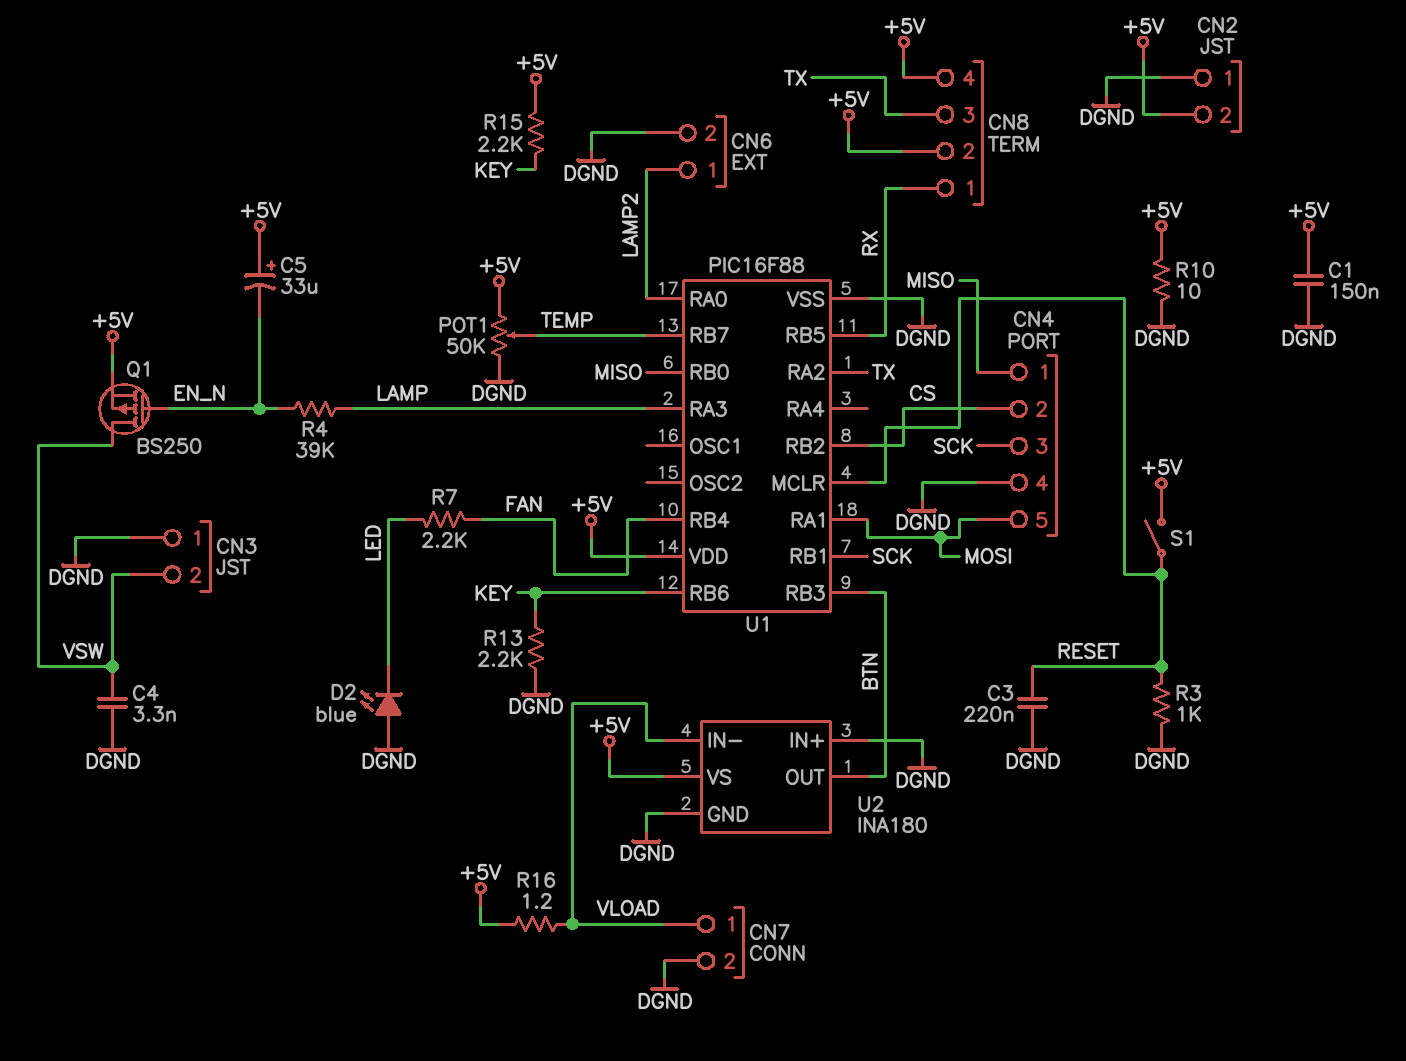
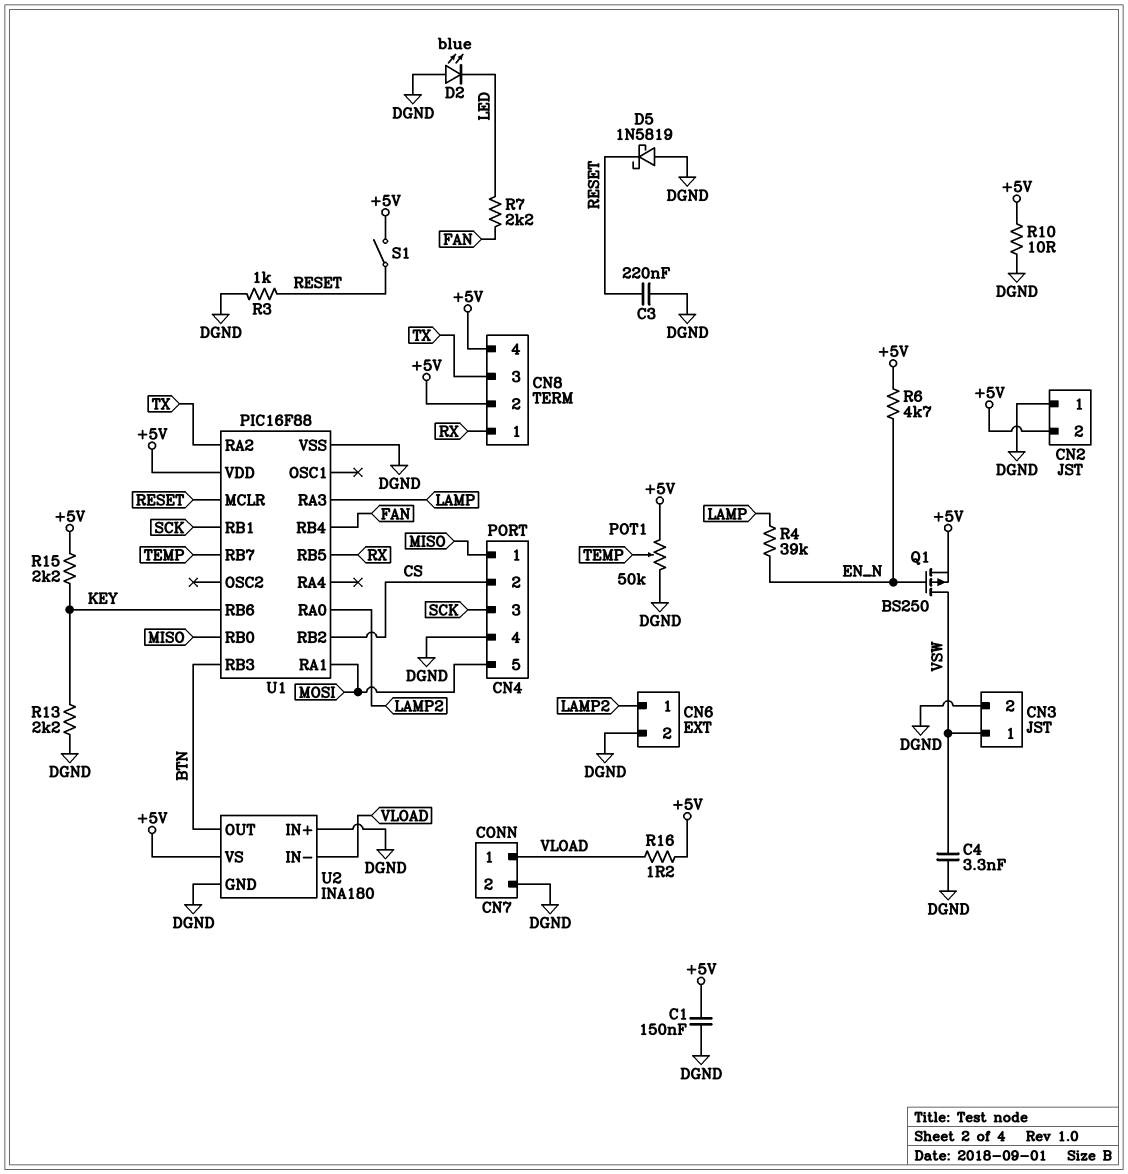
C5: 33uF (plus +5V, minus EN_N) -> none
CN3 pin 1: DGND -> VSW
CN3 pin 2: VSW -> DGND
D5: none -> schottky 1N5819 (A DGND, K RESET)
R6: none -> 4.7k (+5V, EN_N)

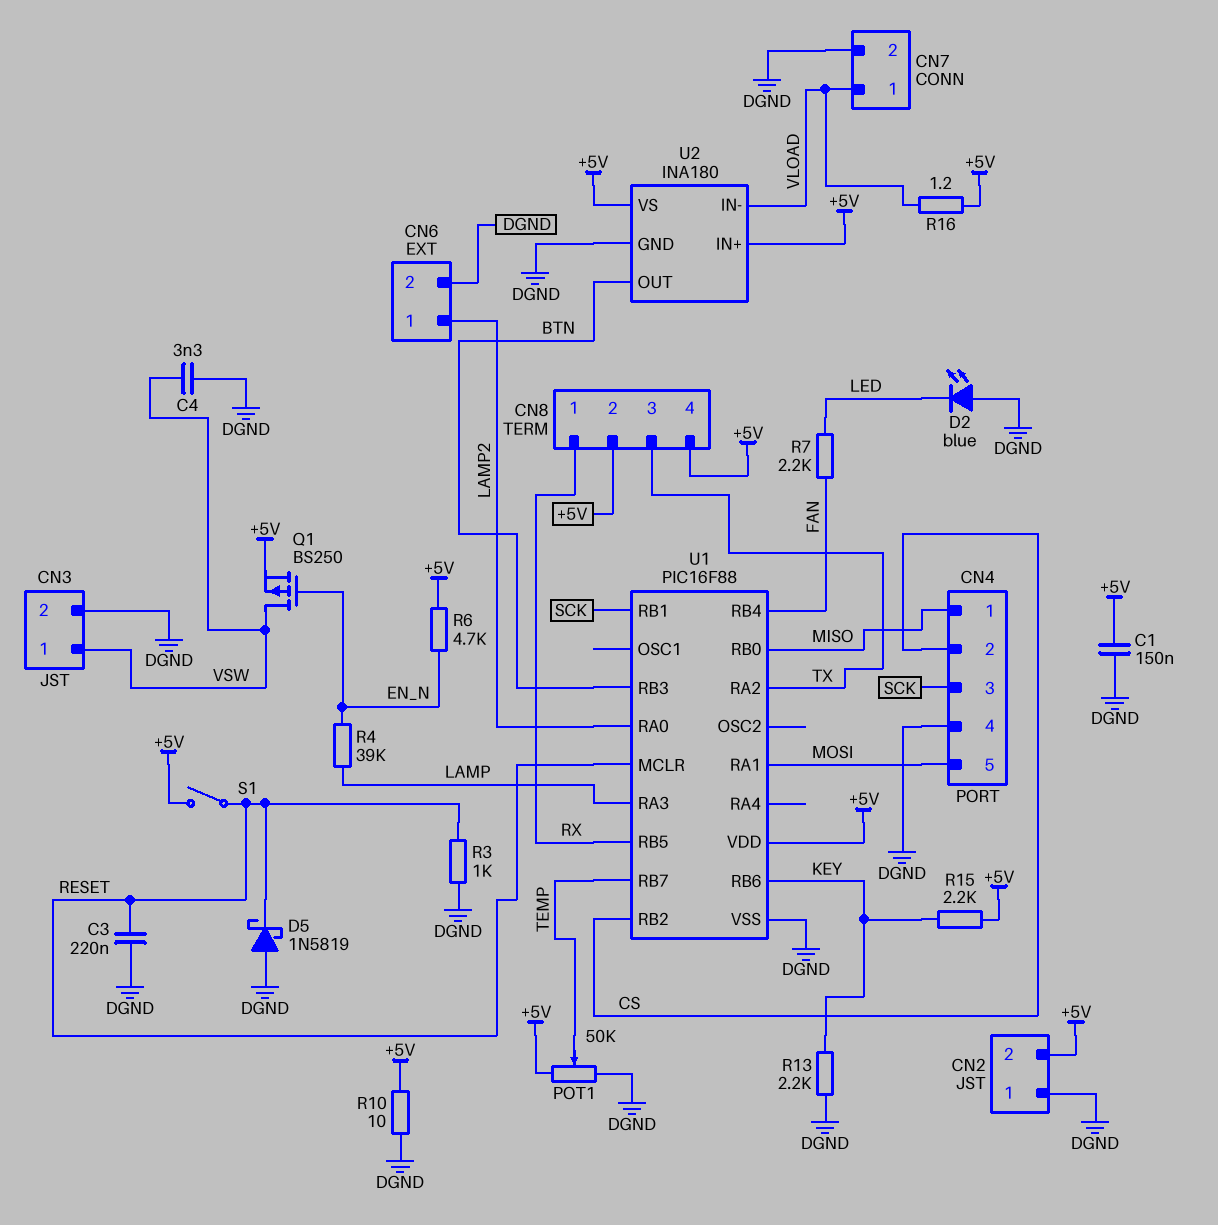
U2 pin IN+: DGND -> +5V

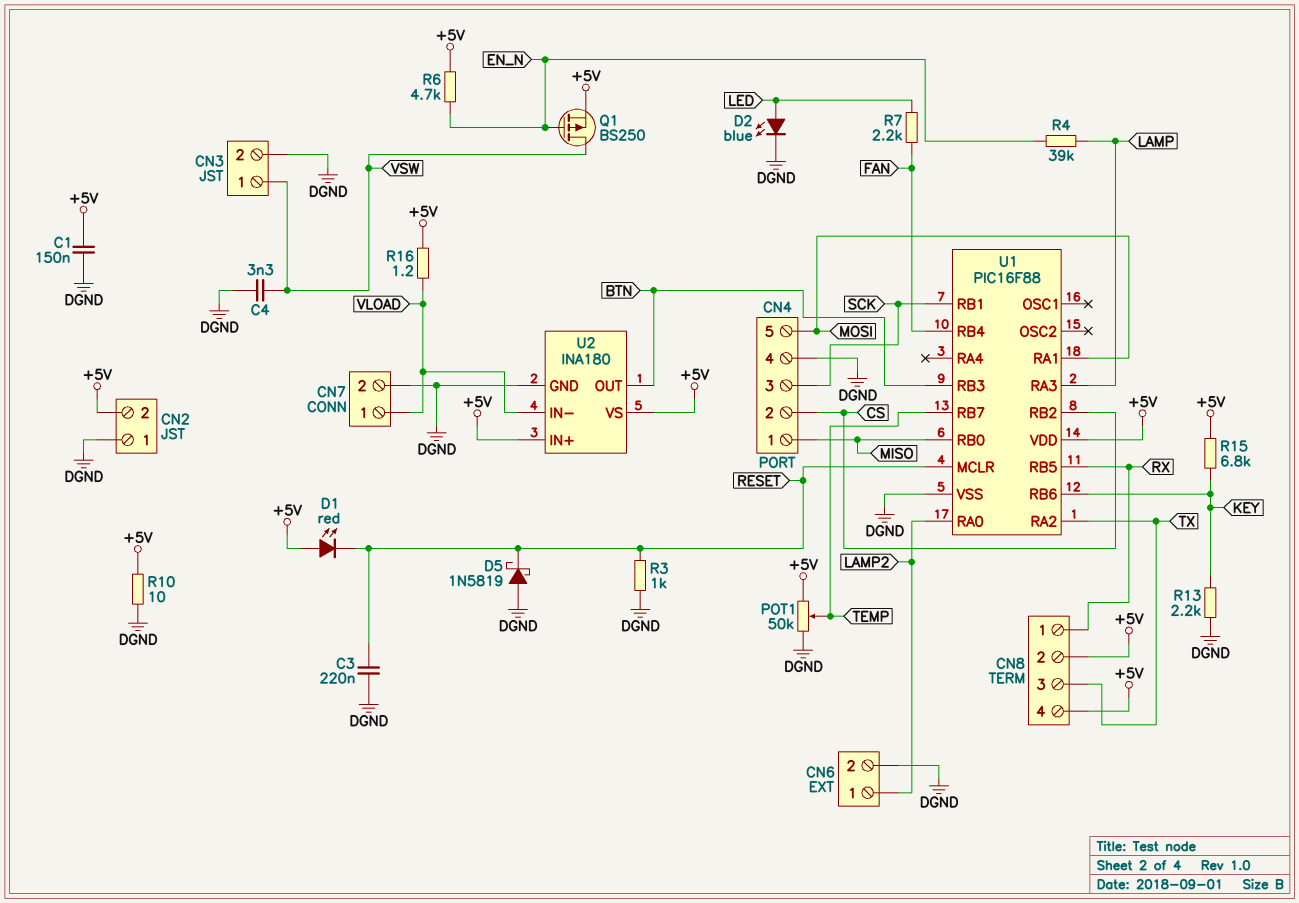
D1: none -> LED red (A +5V, K RESET)
D2: LED blue (A DGND, K LED) -> LED blue (A LED, K DGND)
R15: 2.2k (+5V, KEY) -> 6.8k (+5V, KEY)
S1: switch (+5V, RESET) -> none

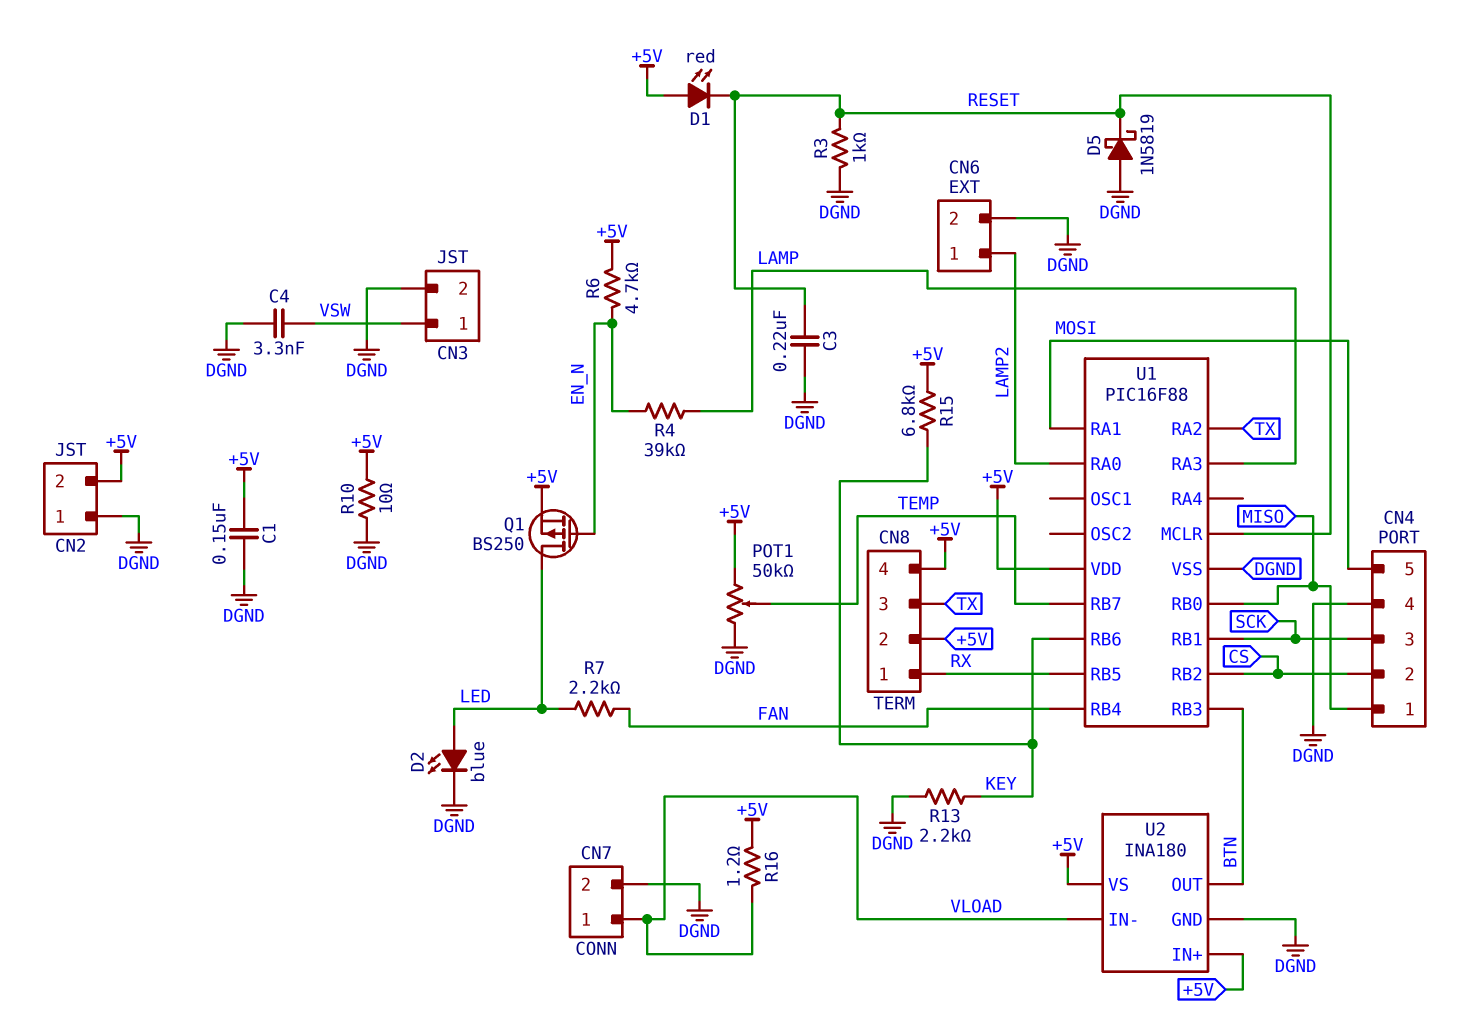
Q1: PMOS BS250 (G EN_N, D VSW, S +5V) -> PMOS BS250 (G EN_N, D LED, S +5V)

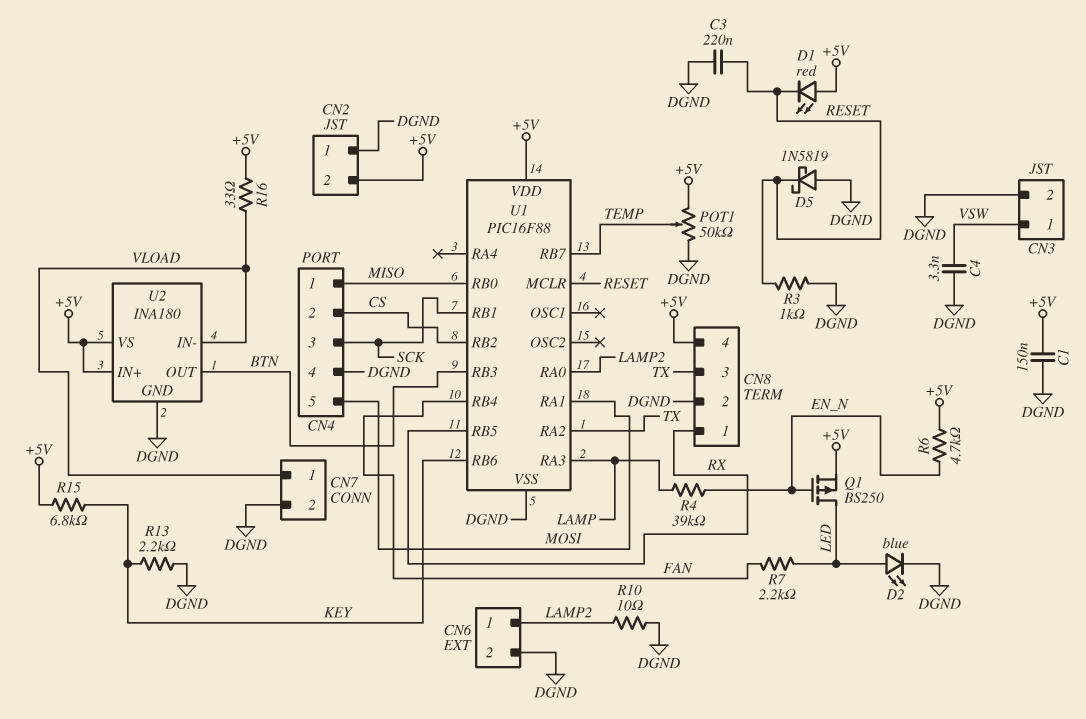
CN8 pin 2: +5V -> DGND
R10: 10 (+5V, DGND) -> 10 (DGND, LAMP2)
R16: 1.2 (+5V, VLOAD) -> 33 (+5V, VLOAD)

